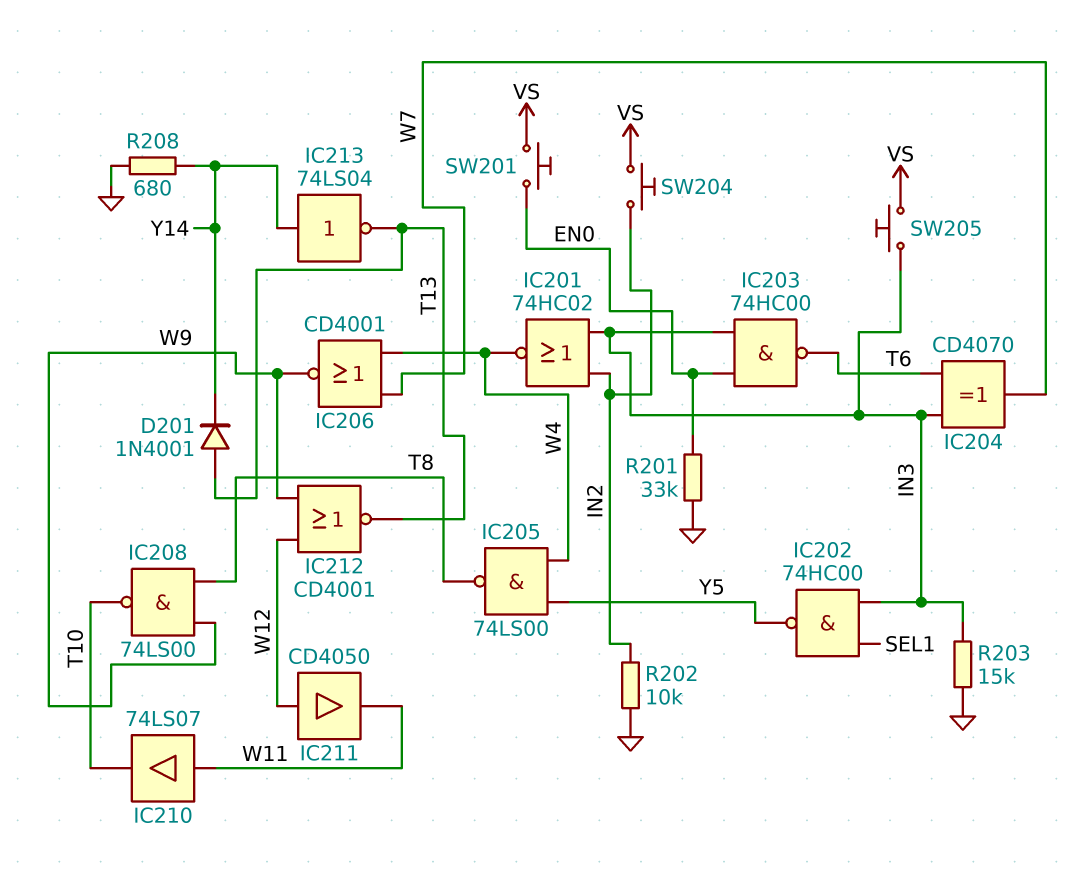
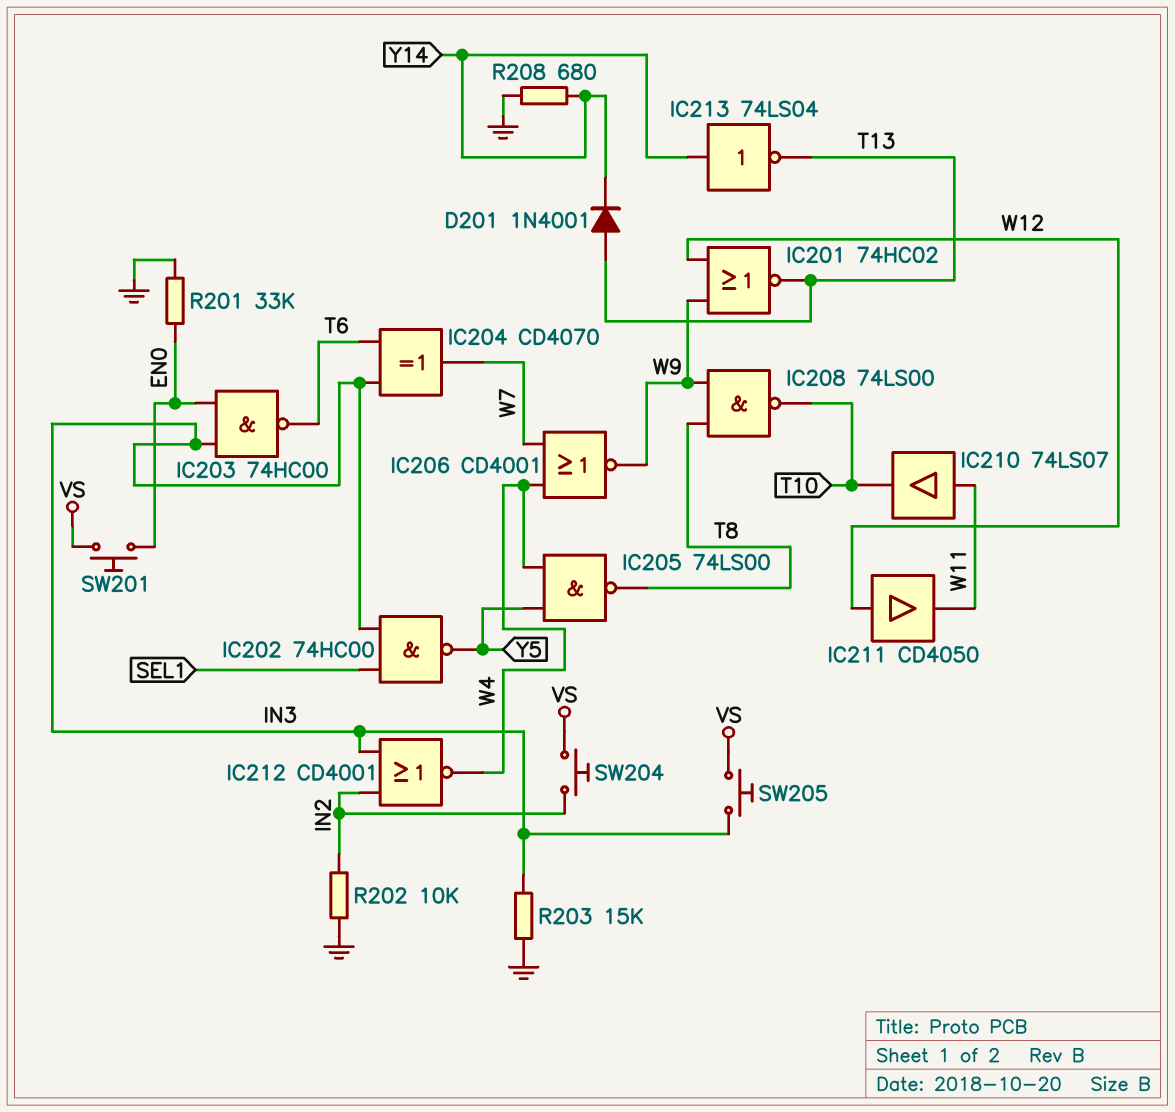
IC201: NOR 74HC02 (in IN2, in IN3, out W4) -> NOR 74HC02 (in W9, in W12, out T13)
IC212: NOR CD4001 (in W9, in W12, out T13) -> NOR CD4001 (in IN2, in IN3, out W4)

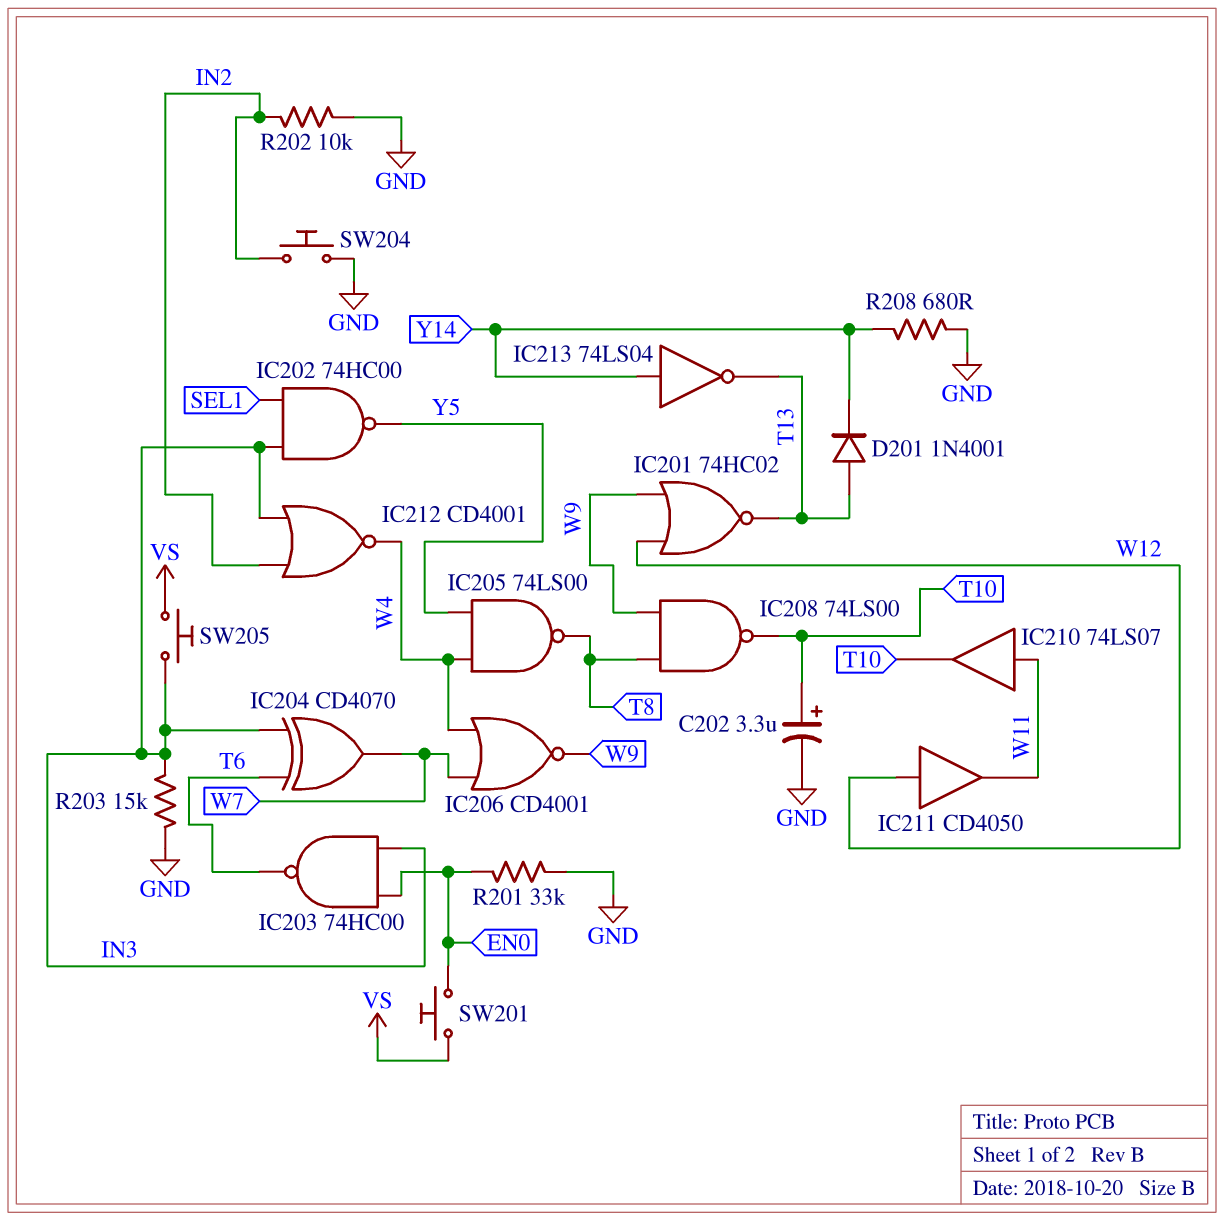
C202: none -> 3.3uF (plus T10, minus GND)
SW204: button (IN2, VS) -> button (GND, IN2)

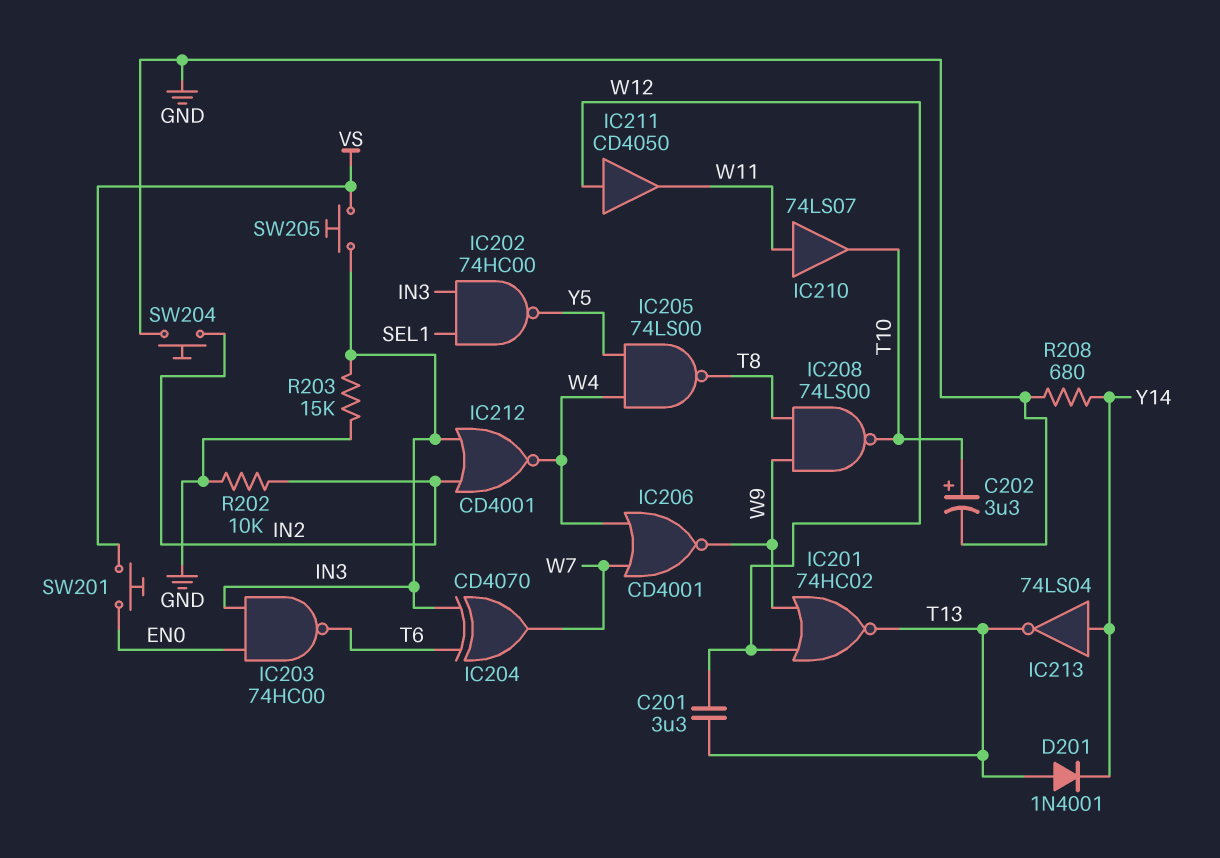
C201: none -> 3.3uF (T13, W12)
R201: 33k (EN0, GND) -> none

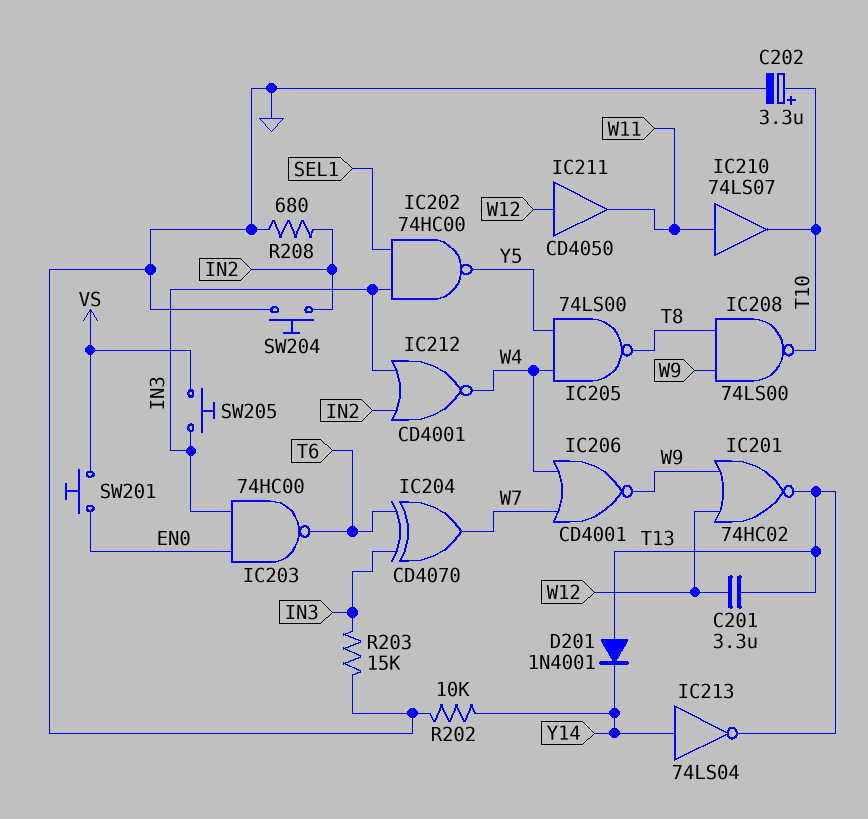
R202: 10k (GND, IN2) -> 10k (GND, Y14)
R208: 680 (GND, Y14) -> 680 (GND, IN2)

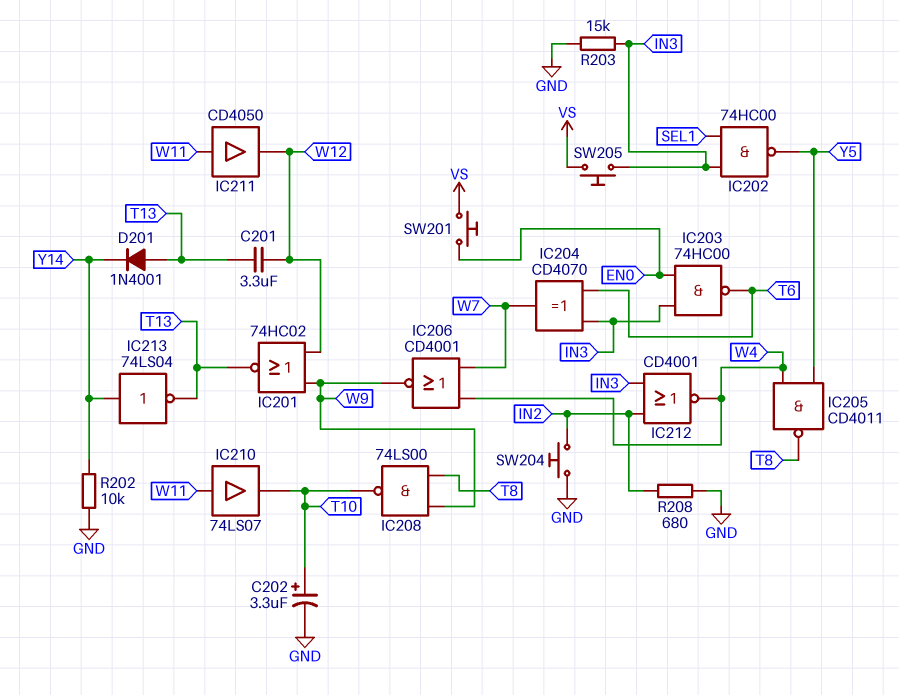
IC205: NAND 74LS00 (in W4, in Y5, out T8) -> NAND CD4011 (in W4, in Y5, out T8)
IC211: buffer CD4050 (in W12, out W11) -> buffer CD4050 (in W11, out W12)

